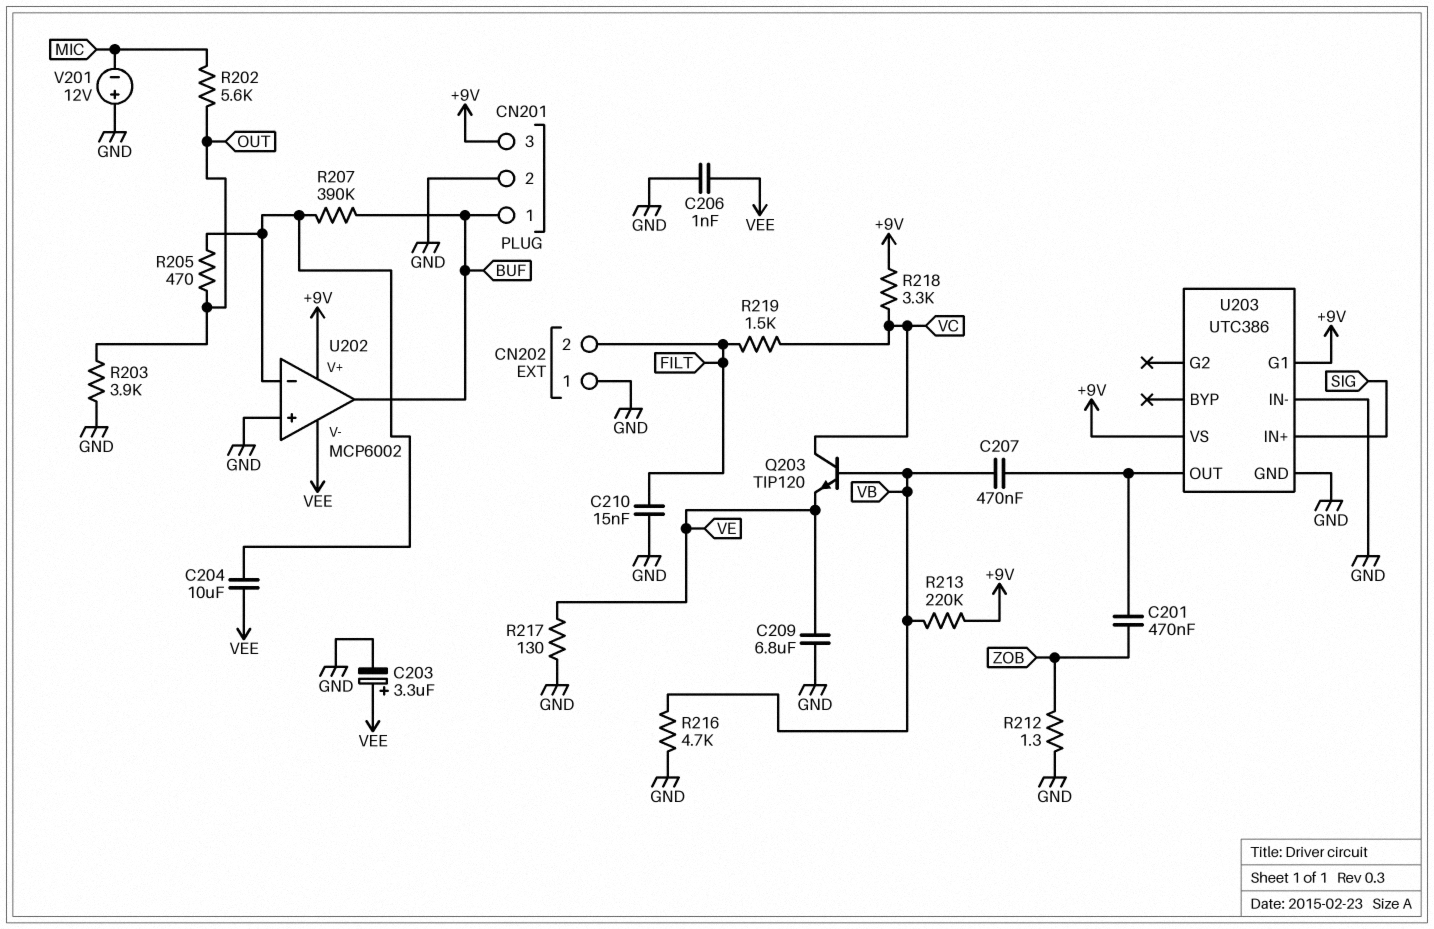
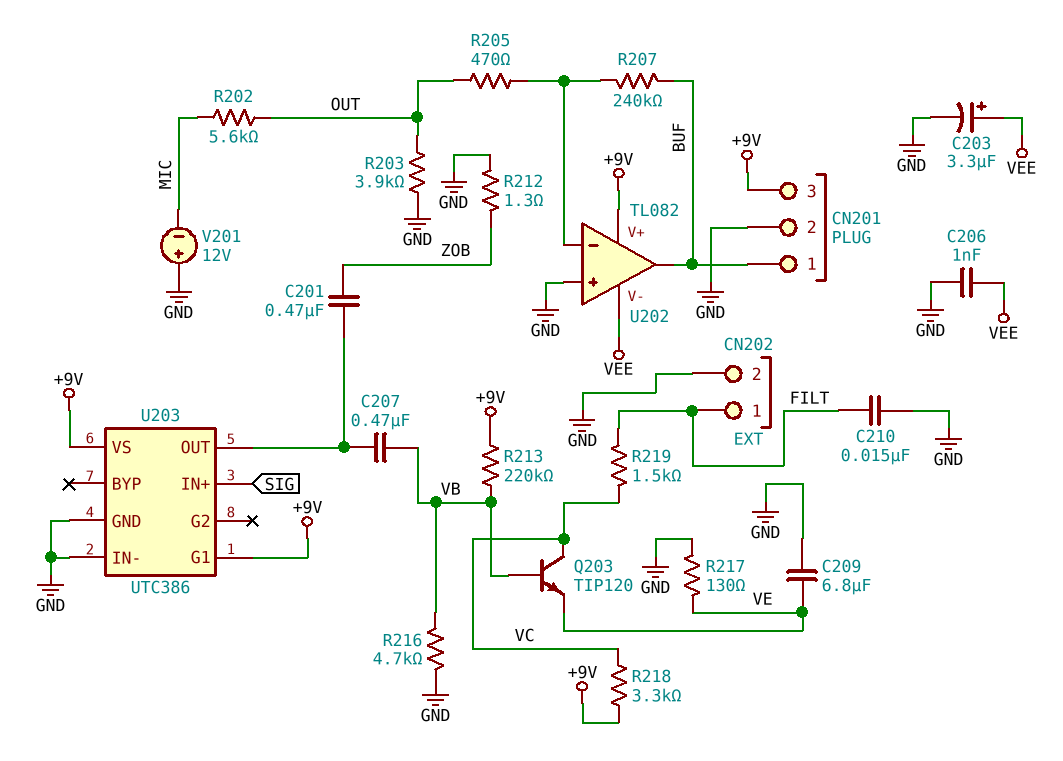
C204: 10uF (U202/in-, VEE) -> none
CN202 pin 1: GND -> FILT
CN202 pin 2: FILT -> GND
R207: 390k (BUF, U202/in-) -> 240k (BUF, U202/in-)
U202: MCP6002 -> TL082

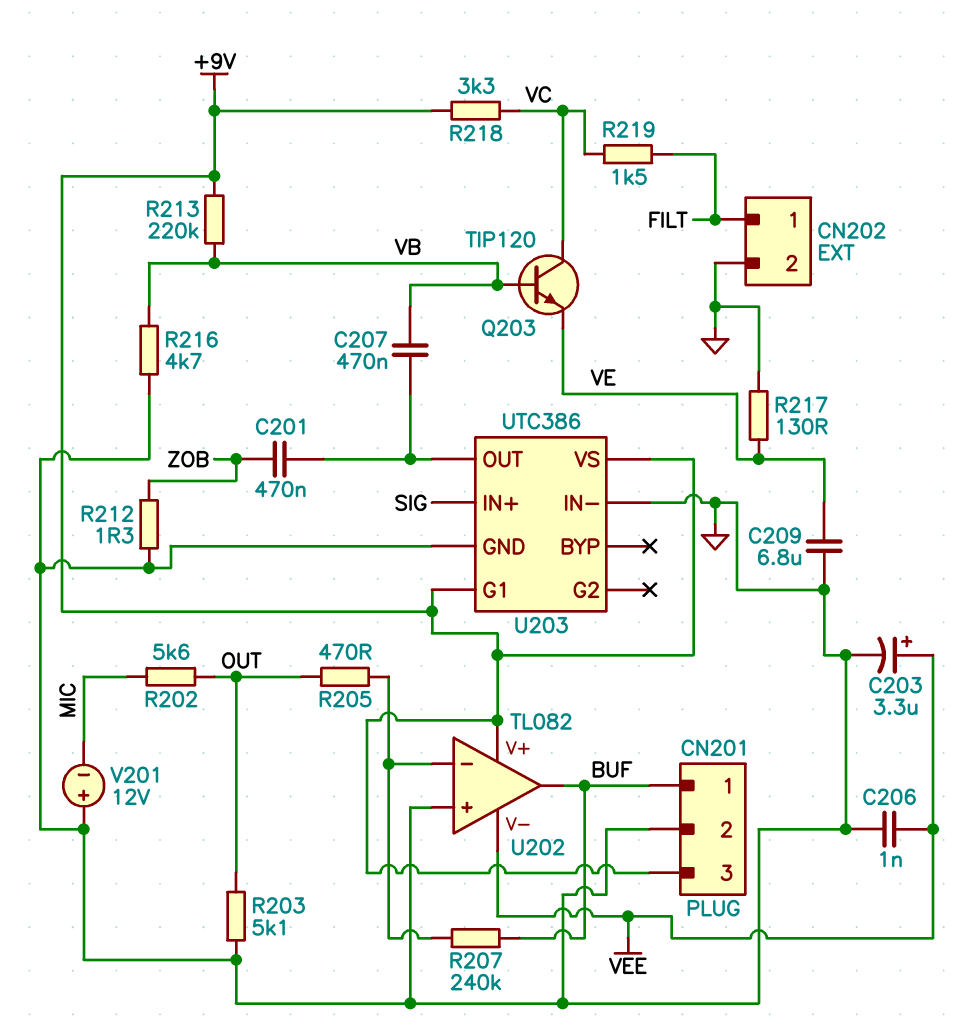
C210: 15nF (FILT, GND) -> none
R203: 3.9k (GND, OUT) -> 5.1k (GND, OUT)

